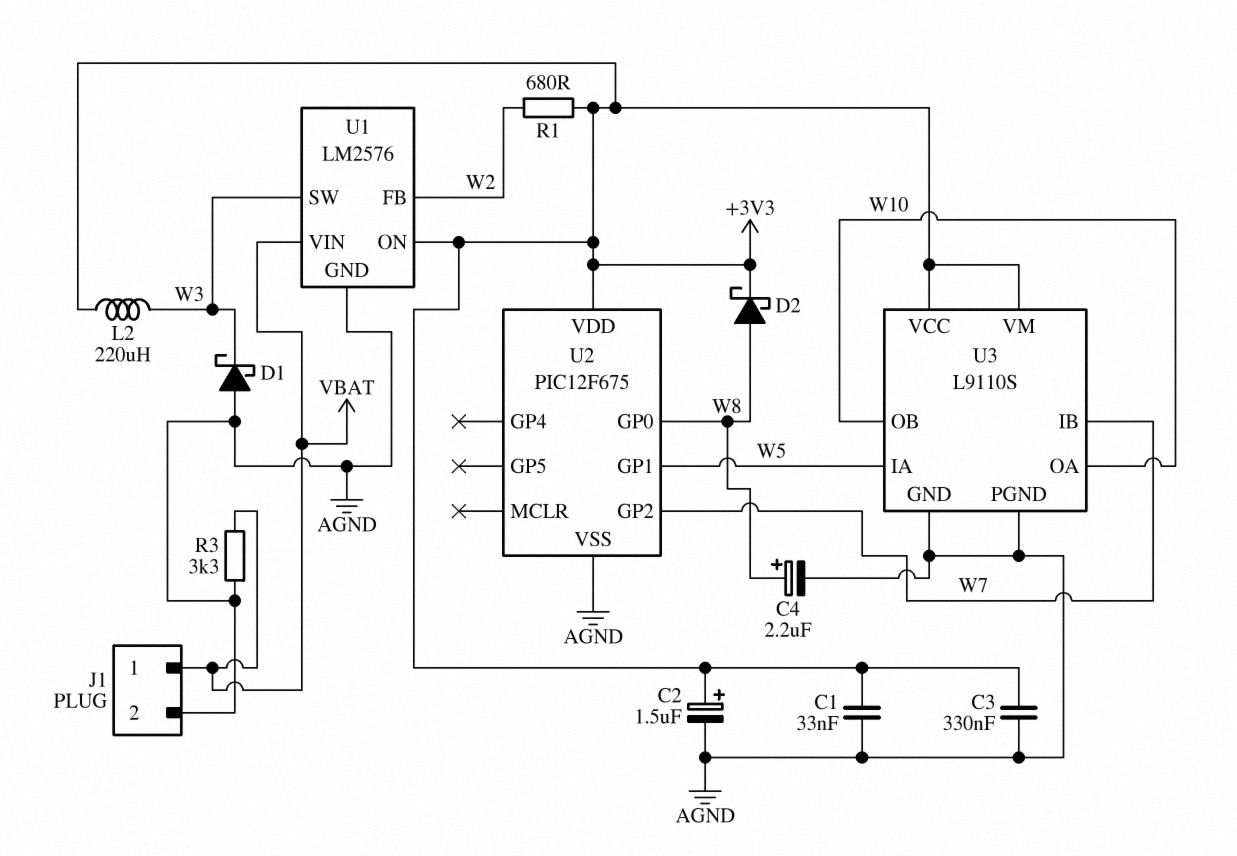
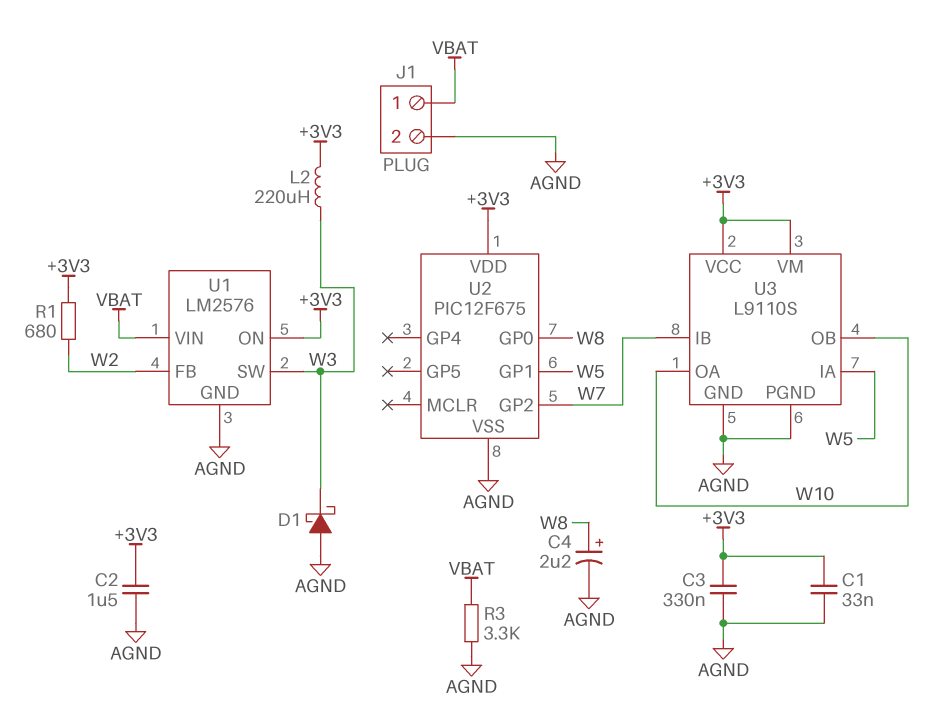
C2: 1.5uF (plus +3V3, minus AGND) -> 1.5uF (+3V3, AGND)
D2: schottky (A W8, K +3V3) -> none

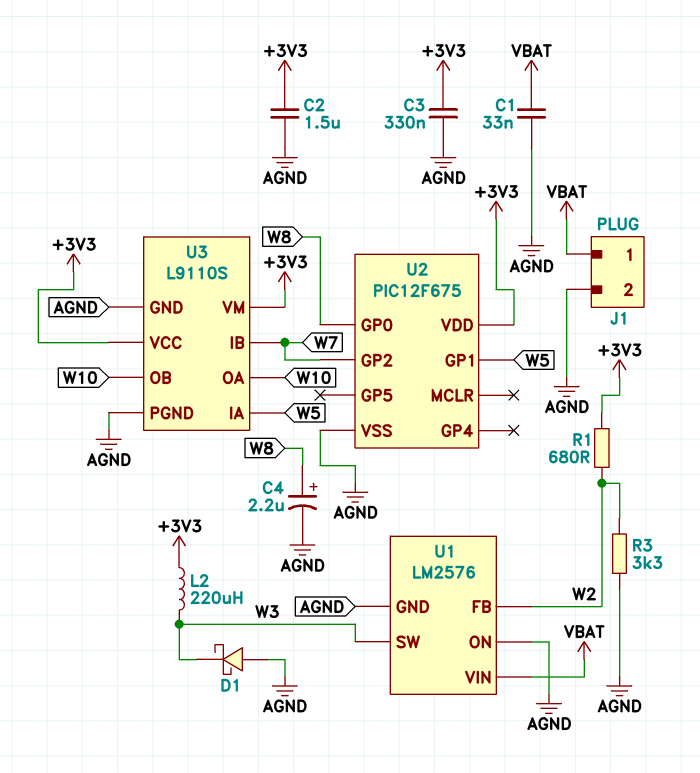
C1: 33nF (+3V3, AGND) -> 33nF (AGND, VBAT)
R3: 3.3k (AGND, VBAT) -> 3.3k (AGND, W2)
U1 pin ON: +3V3 -> AGND

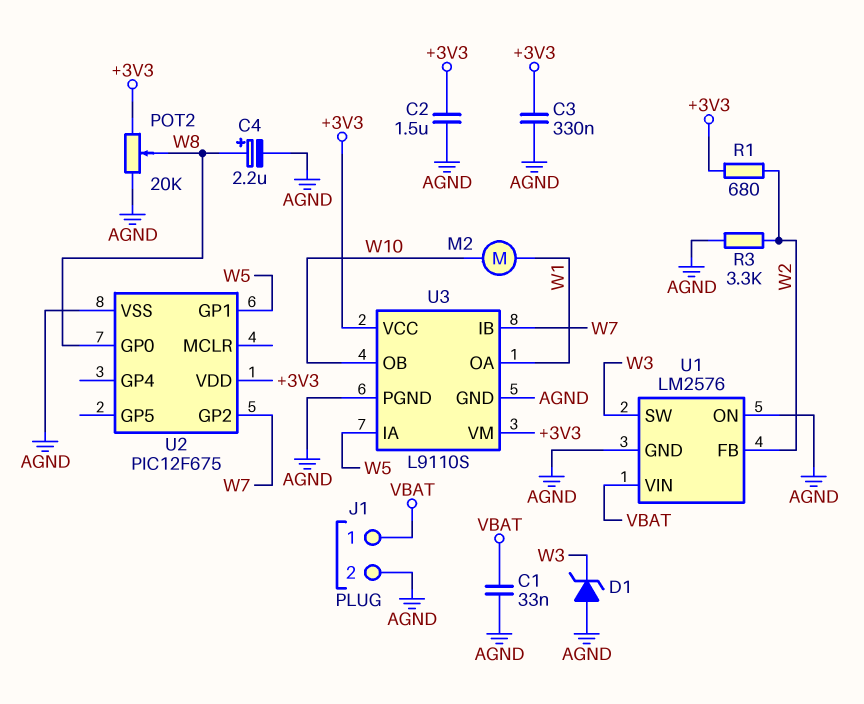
D1: schottky (A AGND, K W3) -> zener (A AGND, K W3)
L2: 220uH (+3V3, W3) -> none
M2: none -> motor (W1, W10)
POT2: none -> 20k (+3V3, AGND, wiper W8)
U3 pin OA: W10 -> W1

